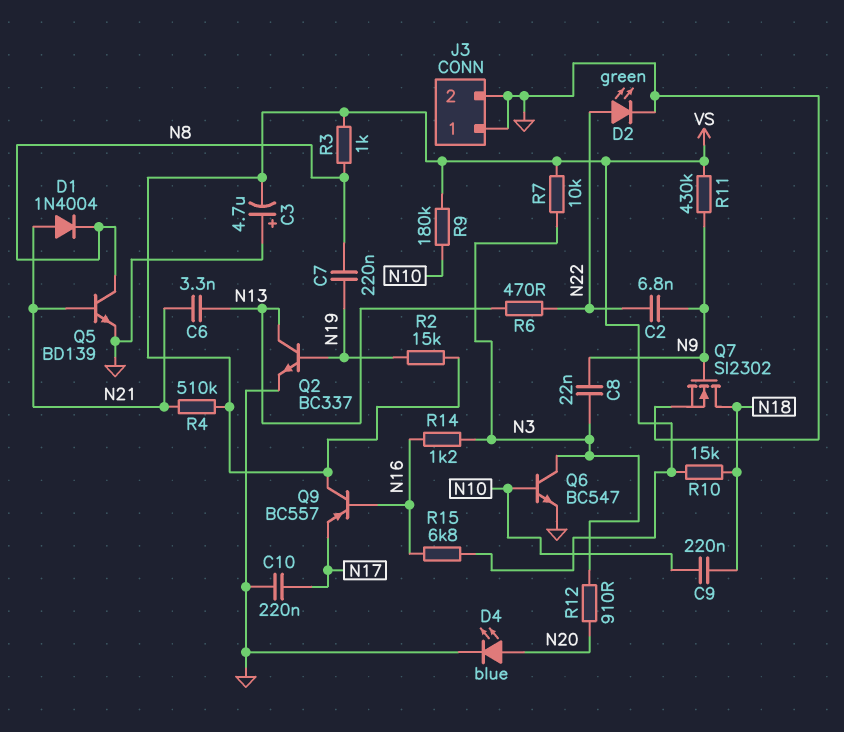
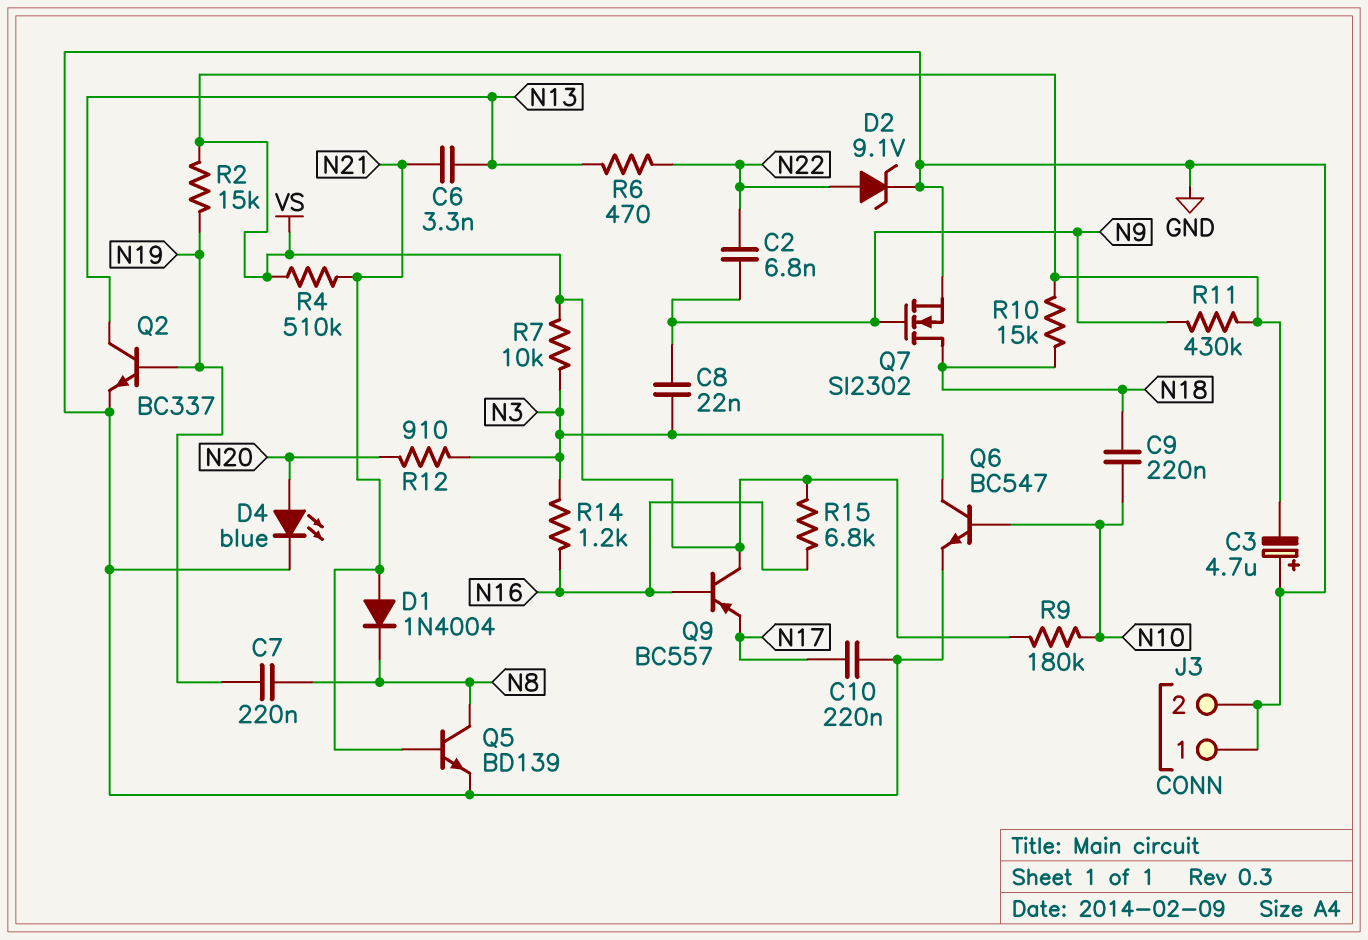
D2: LED green (A N22, K GND) -> zener 9.1V (A N22, K GND)
R3: 1k (N8, VS) -> none

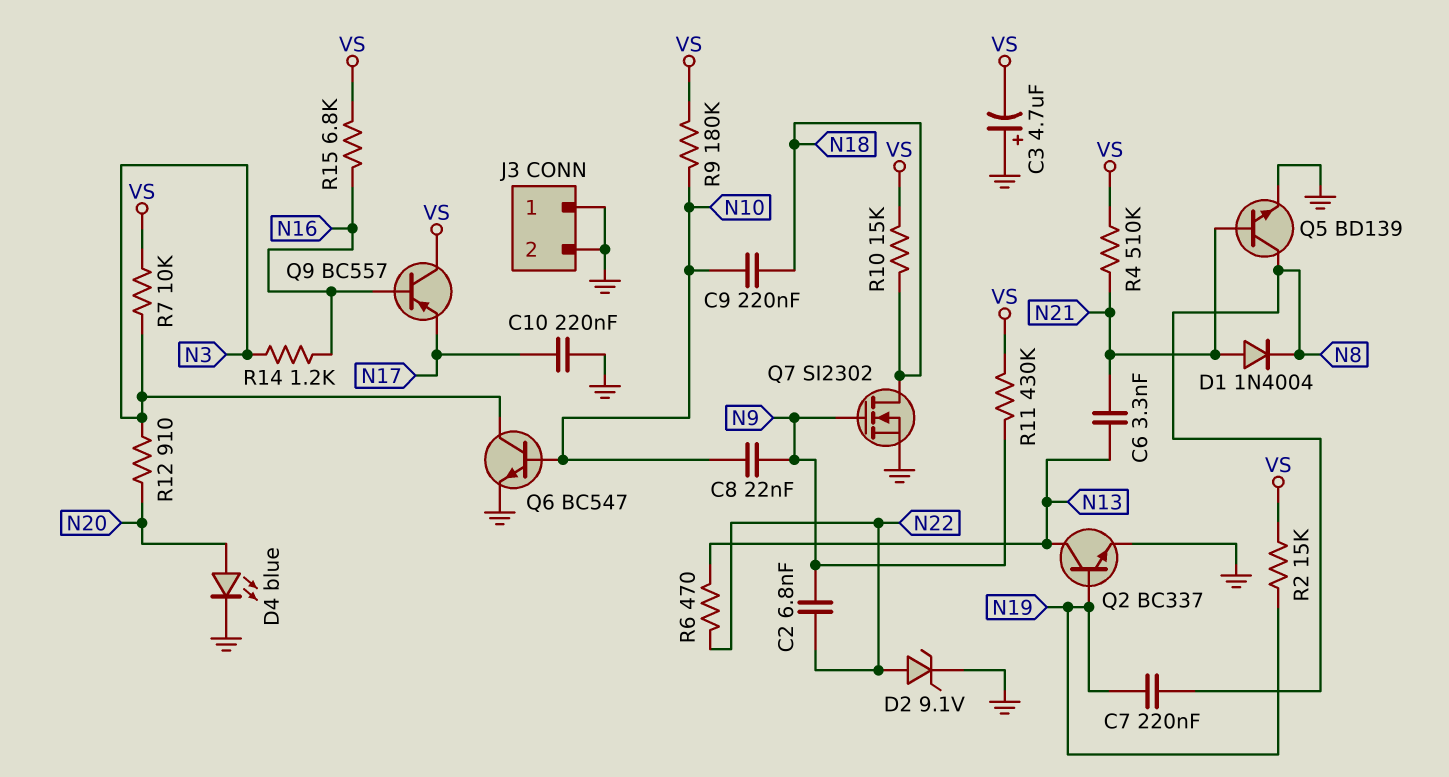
C8: 22nF (N3, N9) -> 22nF (N9, N10)

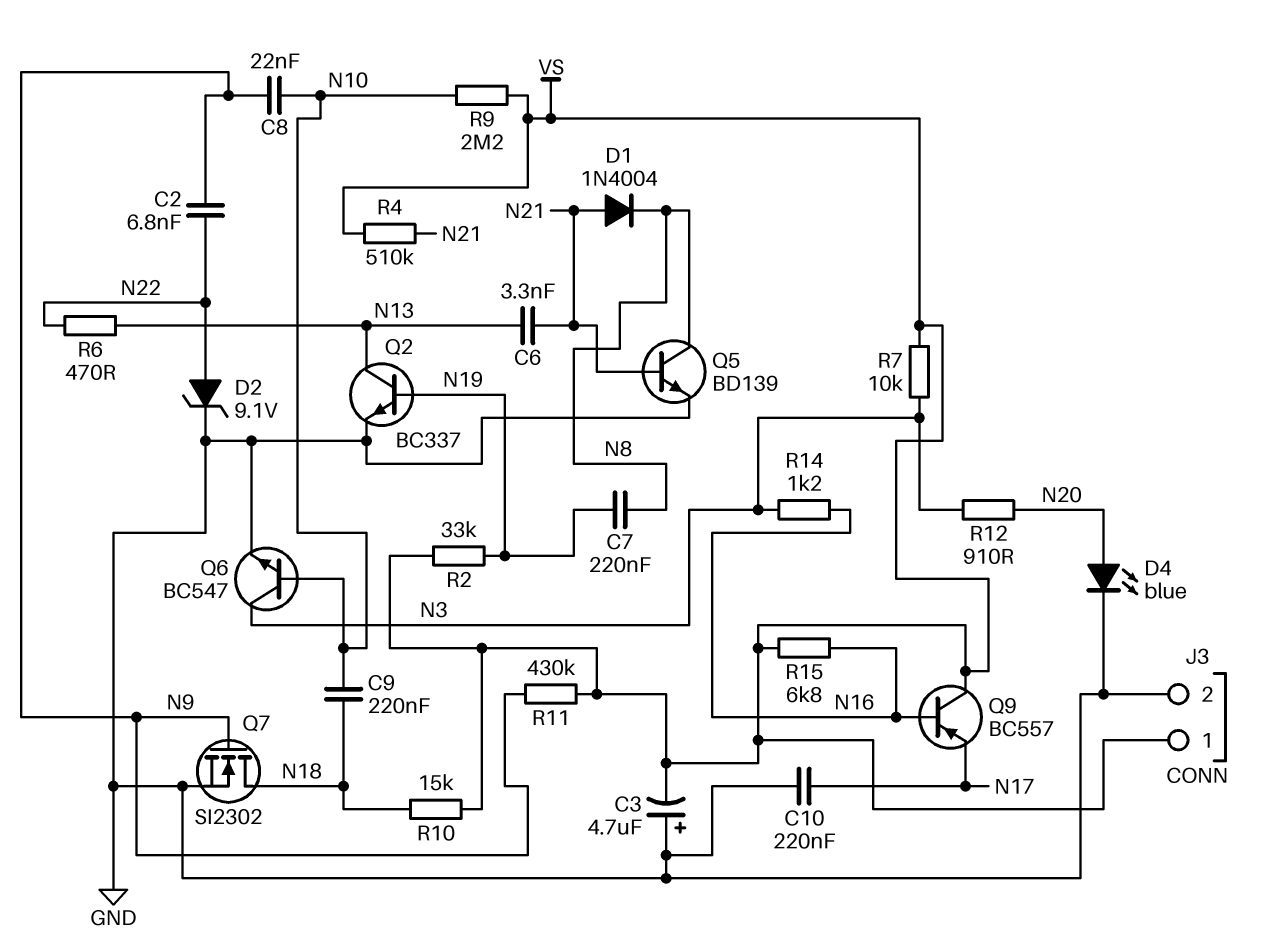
J3 pin 1: GND -> VS
R2: 15k (N19, VS) -> 33k (N19, VS)
R9: 180k (N10, VS) -> 2.2M (N10, VS)

